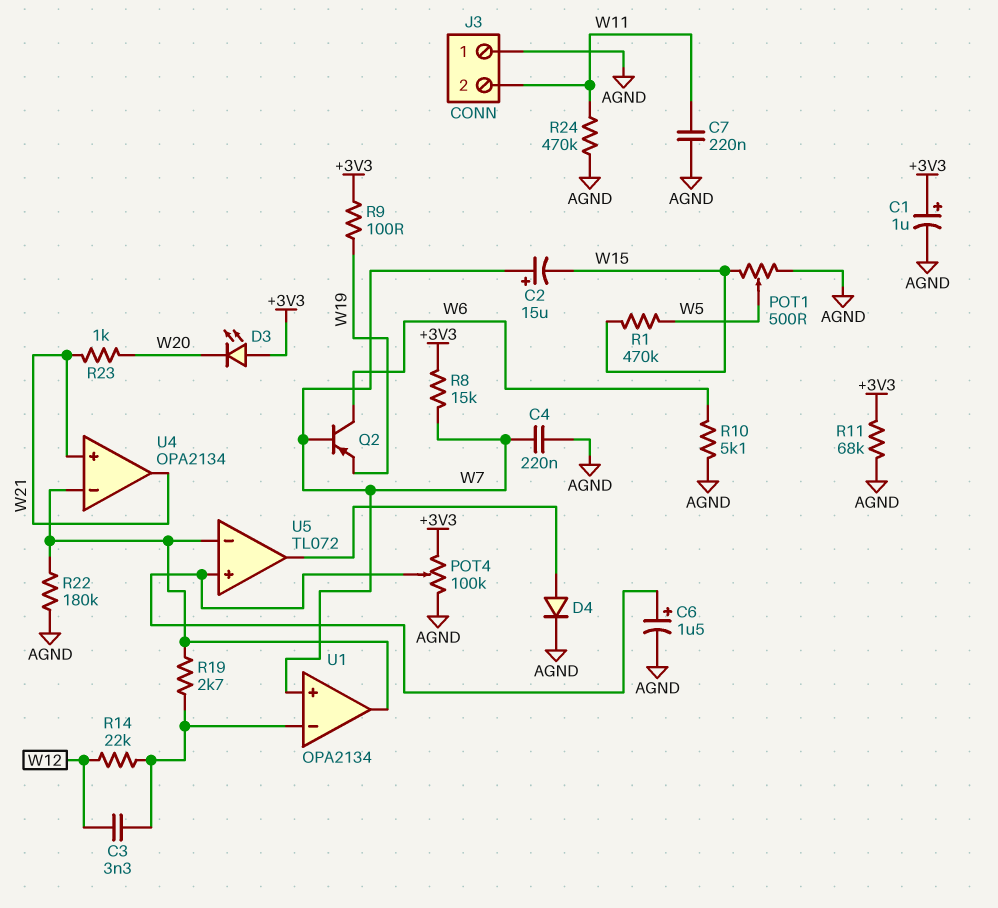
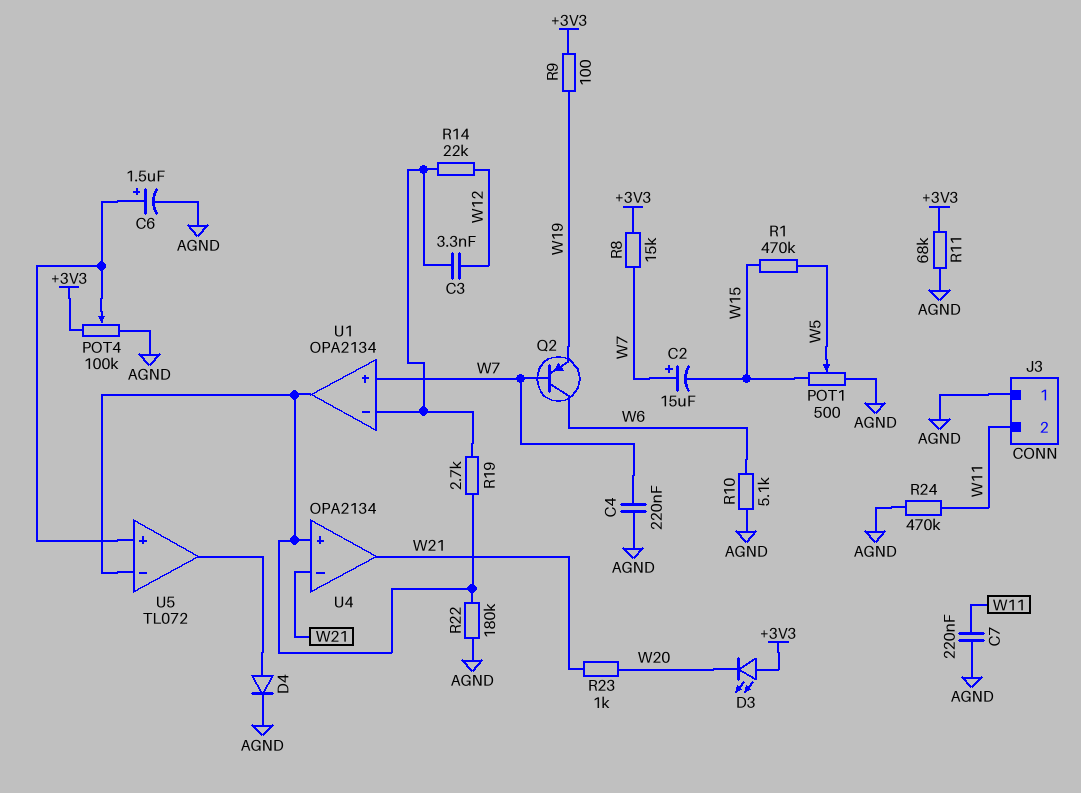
C1: 1uF (plus +3V3, minus AGND) -> none
U4 pin in+: W21 -> U1/out
U4 pin in-: U1/out -> W21

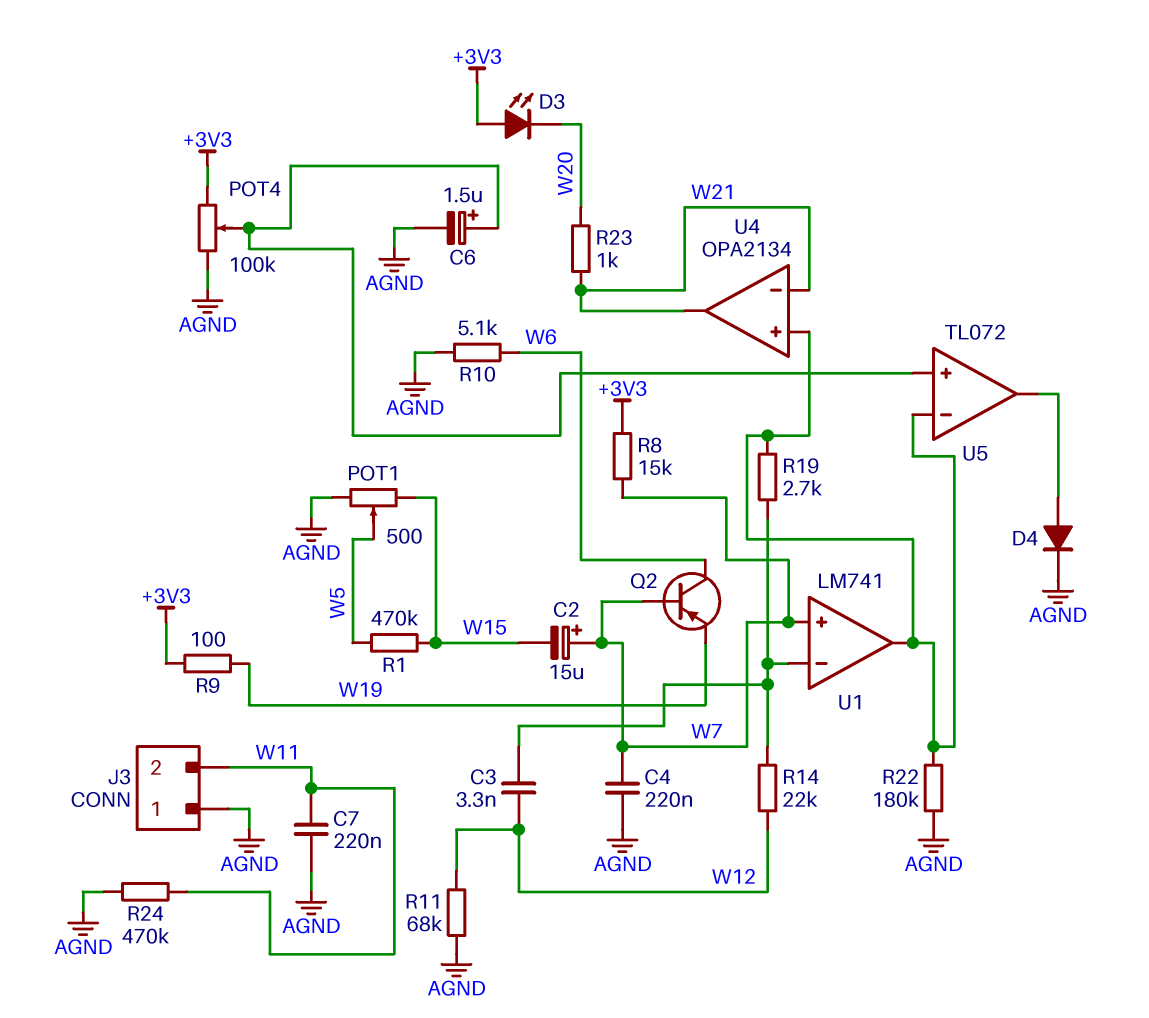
R11: 68k (+3V3, AGND) -> 68k (AGND, W12)
U1: OPA2134 -> LM741

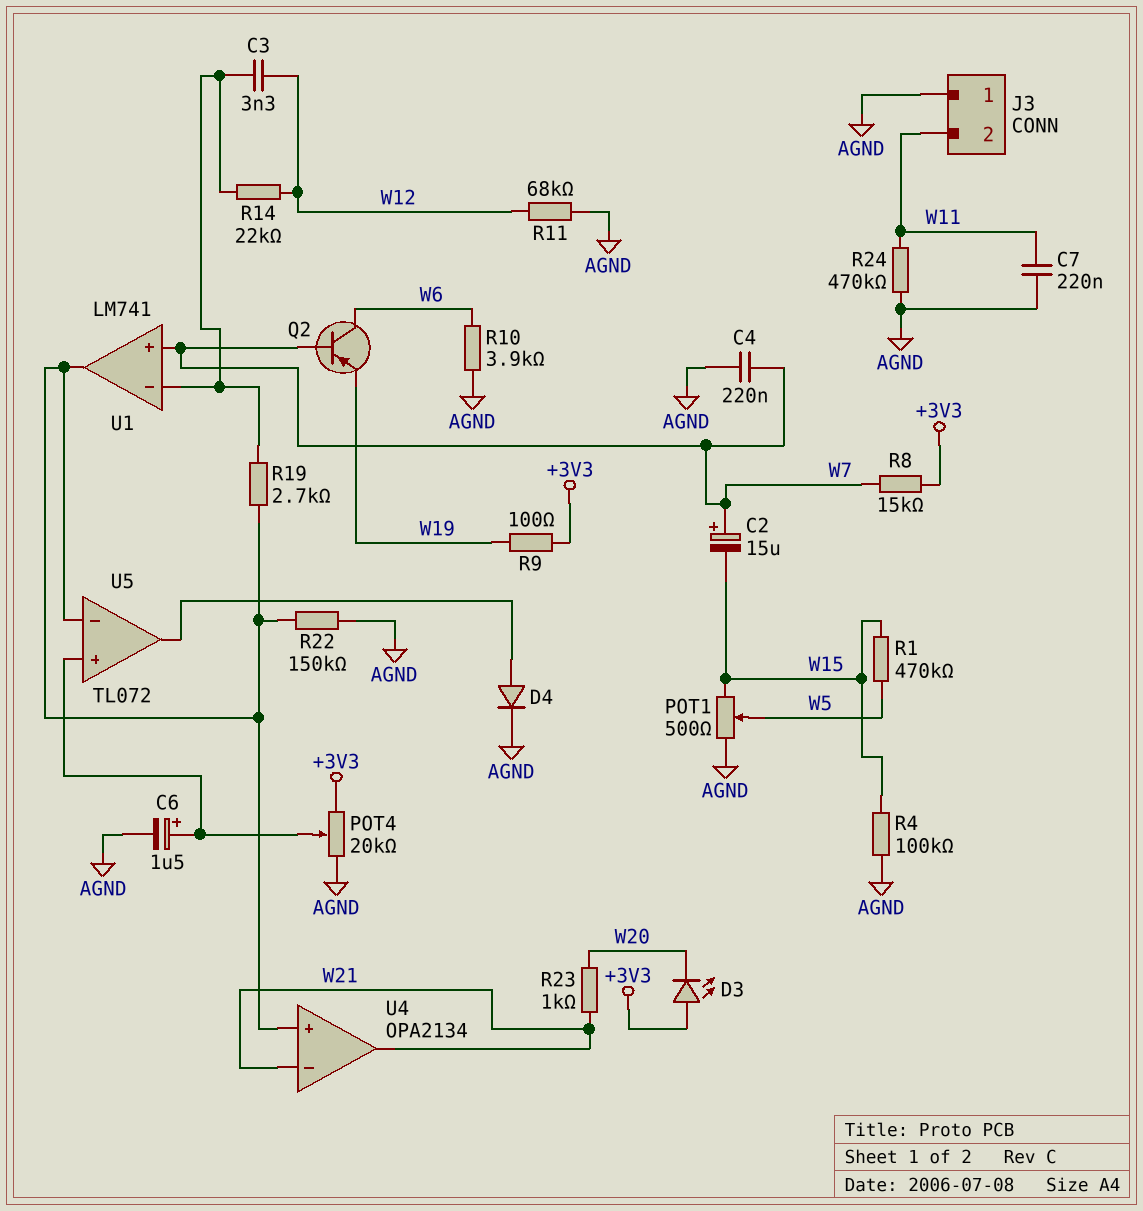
POT4: 100k (+3V3, AGND, wiper U5/in+) -> 20k (+3V3, AGND, wiper U5/in+)
R4: none -> 100k (AGND, W15)
R10: 5.1k (AGND, W6) -> 3.9k (AGND, W6)
R22: 180k (AGND, U1/out) -> 150k (AGND, U1/out)

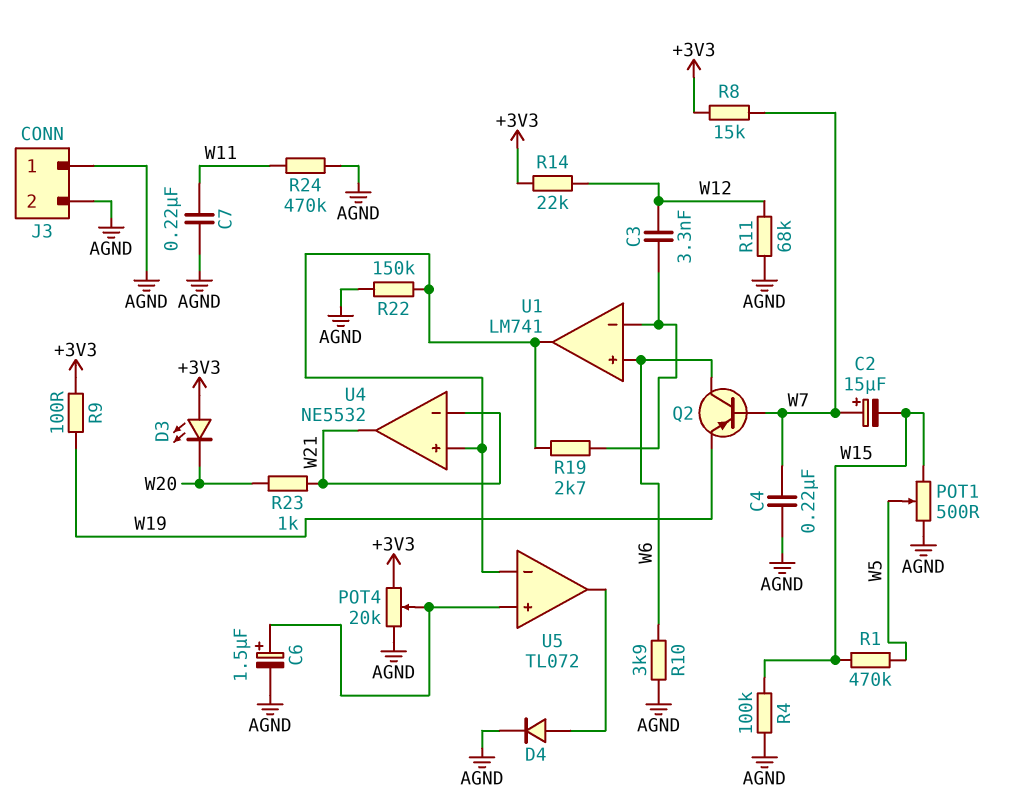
J3 pin 2: W11 -> AGND
R14: 22k (U1/in-, W12) -> 22k (+3V3, W12)
U1 pin in+: W7 -> W6
U4: OPA2134 -> NE5532

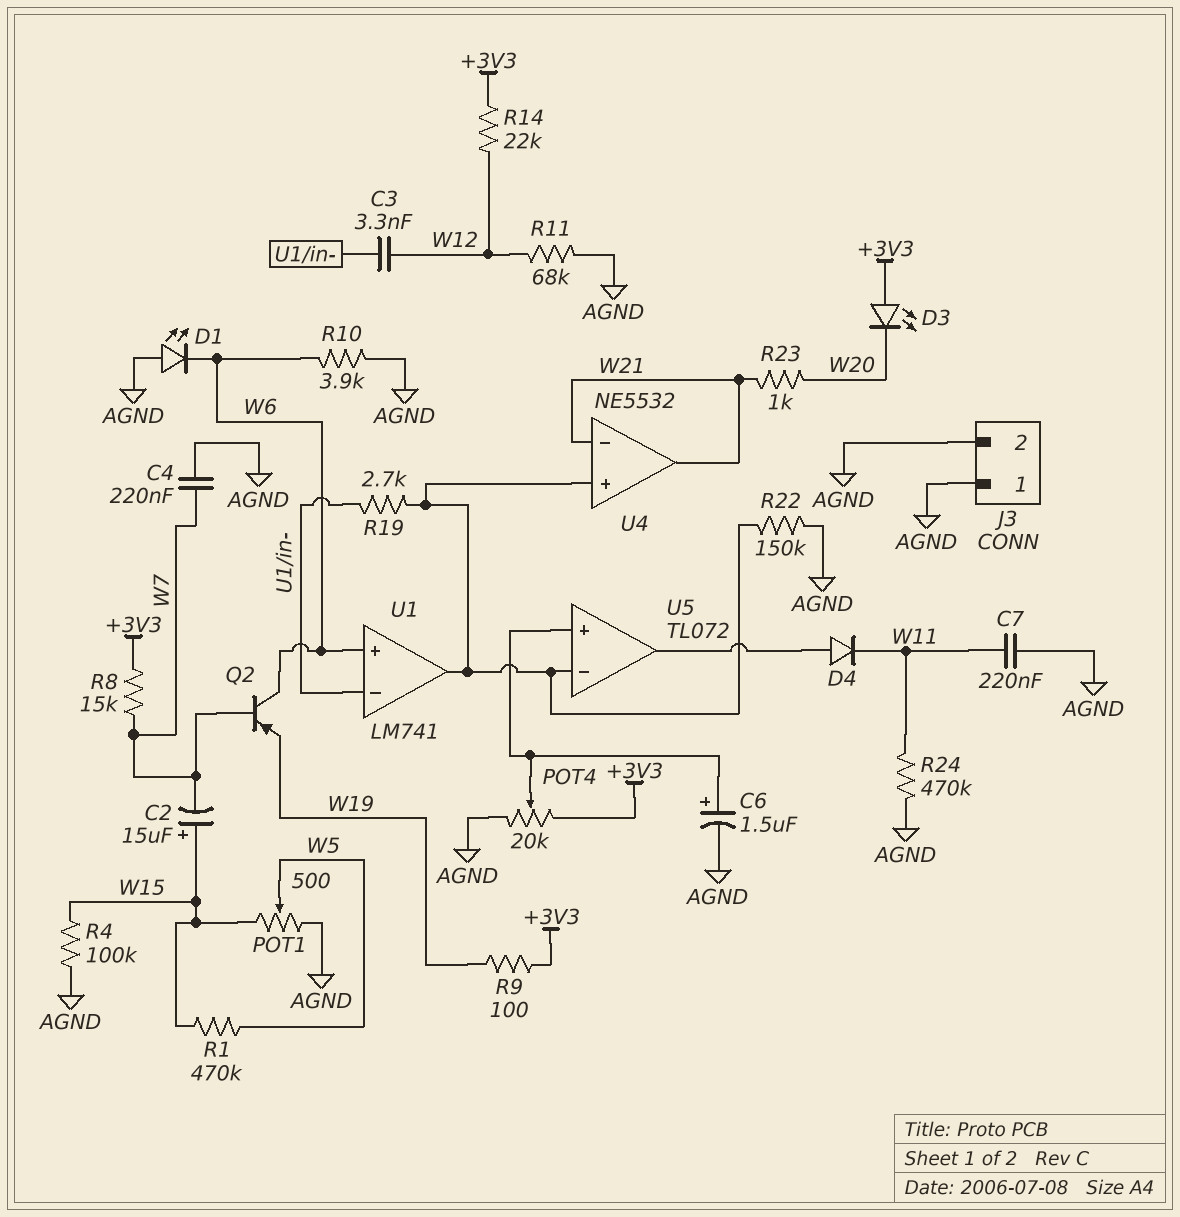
C2: 15uF (plus W7, minus W15) -> 15uF (plus W15, minus W7)
D1: none -> LED (A AGND, K W6)
D4: diode (A U5/out, K AGND) -> diode (A U5/out, K W11)

